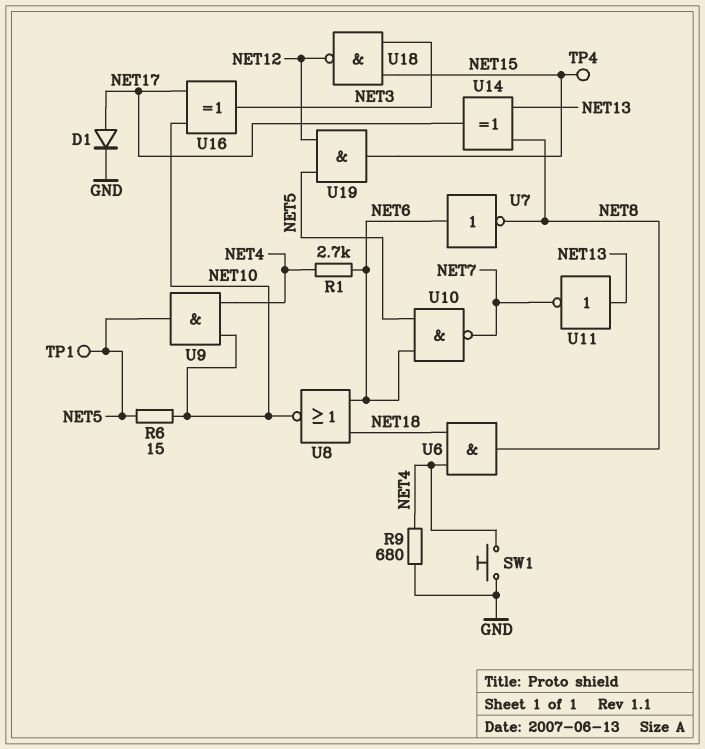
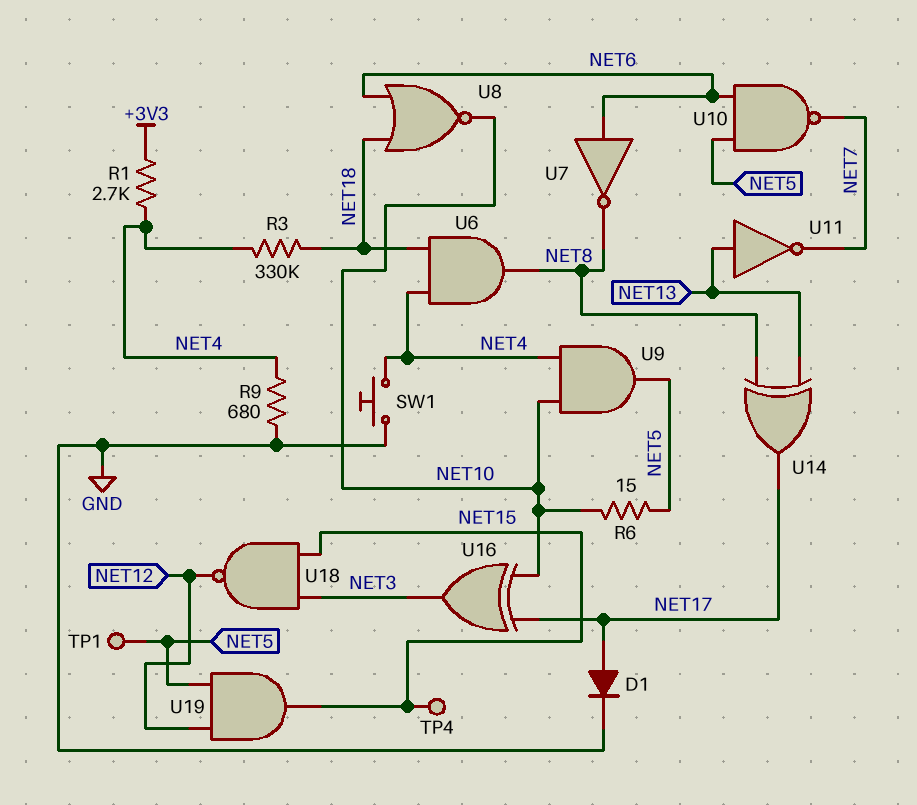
R1: 2.7k (NET4, NET6) -> 2.7k (+3V3, NET4)
R3: none -> 330k (NET4, NET18)

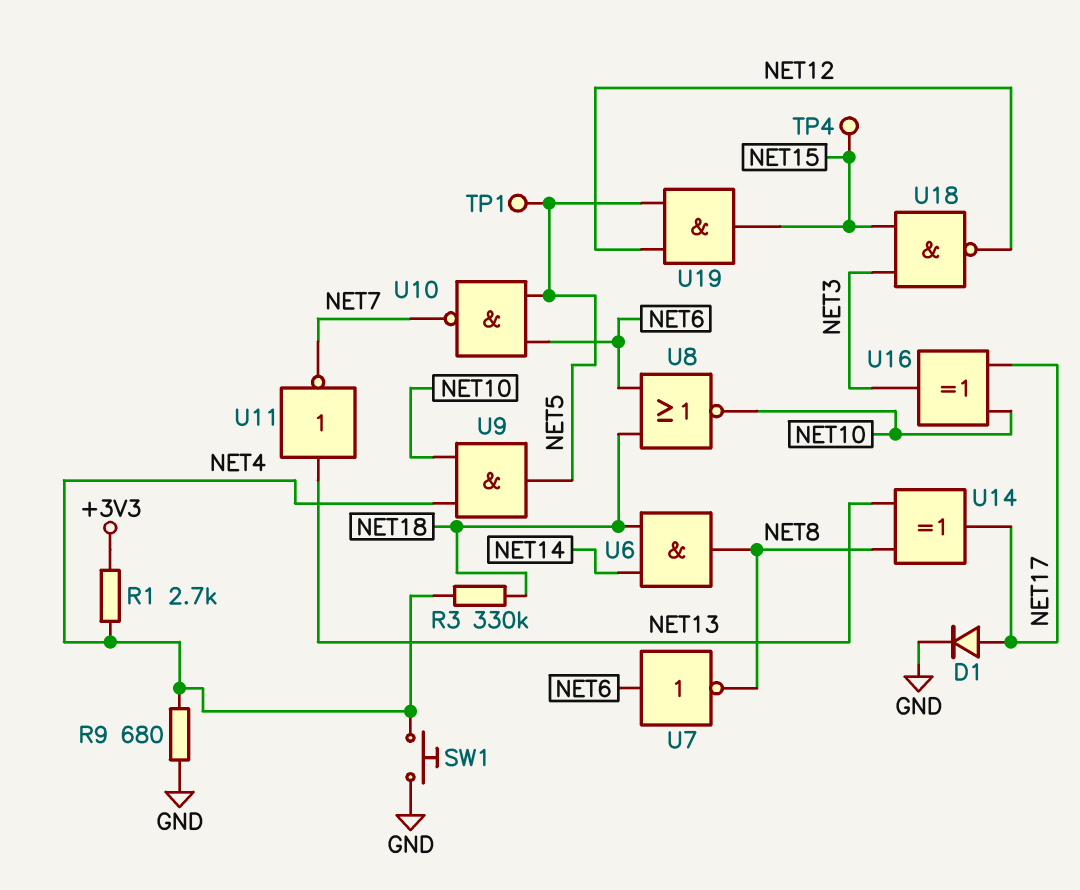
R6: 15 (NET5, NET10) -> none
U6: AND (in NET4, in NET18, out NET8) -> AND (in NET14, in NET18, out NET8)

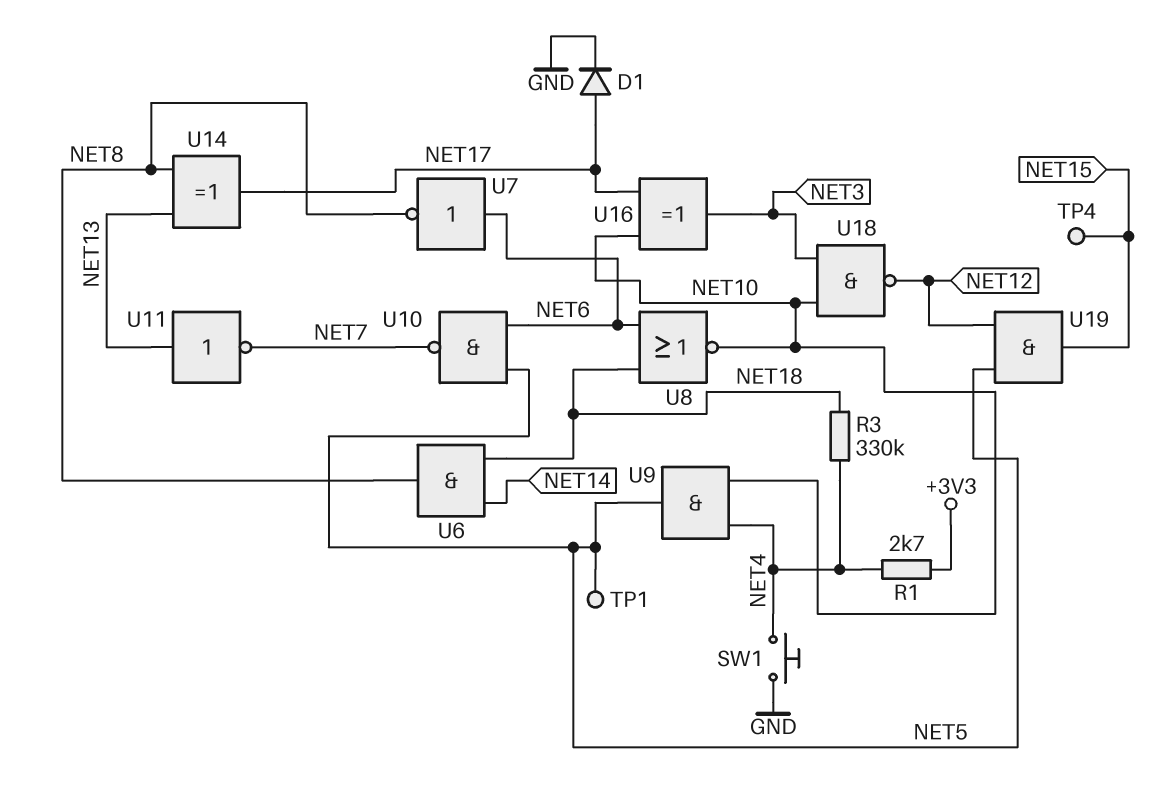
R9: 680 (GND, NET4) -> none
U18: NAND (in NET3, in NET15, out NET12) -> NAND (in NET3, in NET10, out NET12)

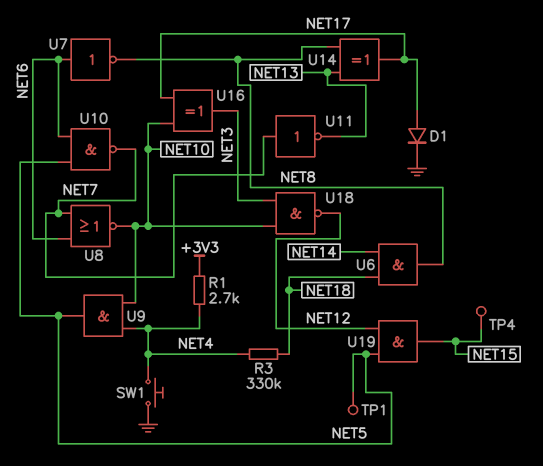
U8: NOR (in NET6, in NET18, out NET10) -> NOR (in NET6, in NET7, out NET10)
U11: NOT (in NET13, out NET7) -> NOT (in NET7, out NET13)

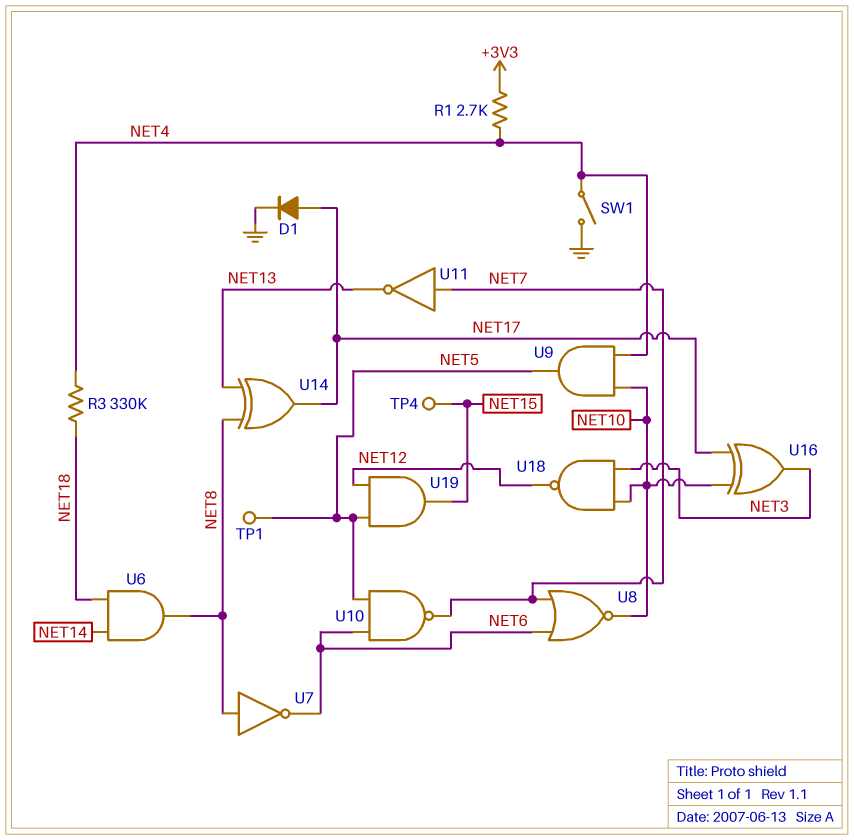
SW1: button (GND, NET4) -> switch (GND, NET4)
U7: NOT (in NET6, out NET8) -> NOT (in NET8, out NET6)

